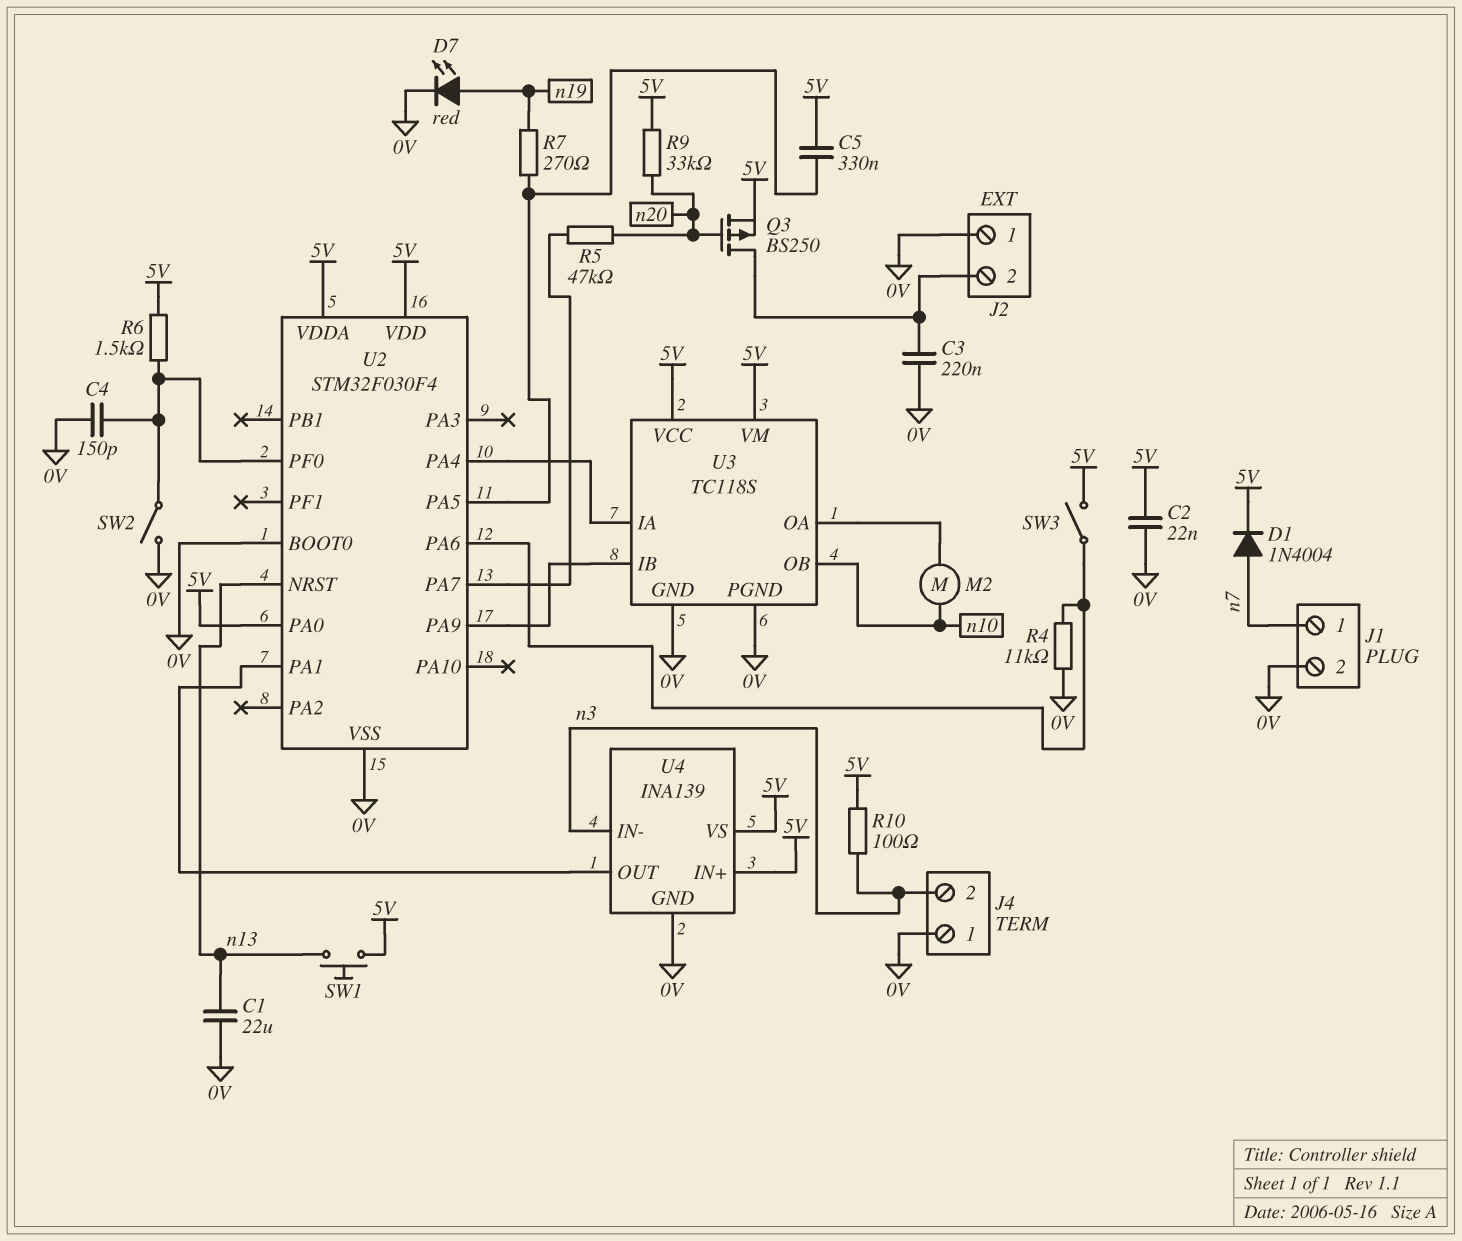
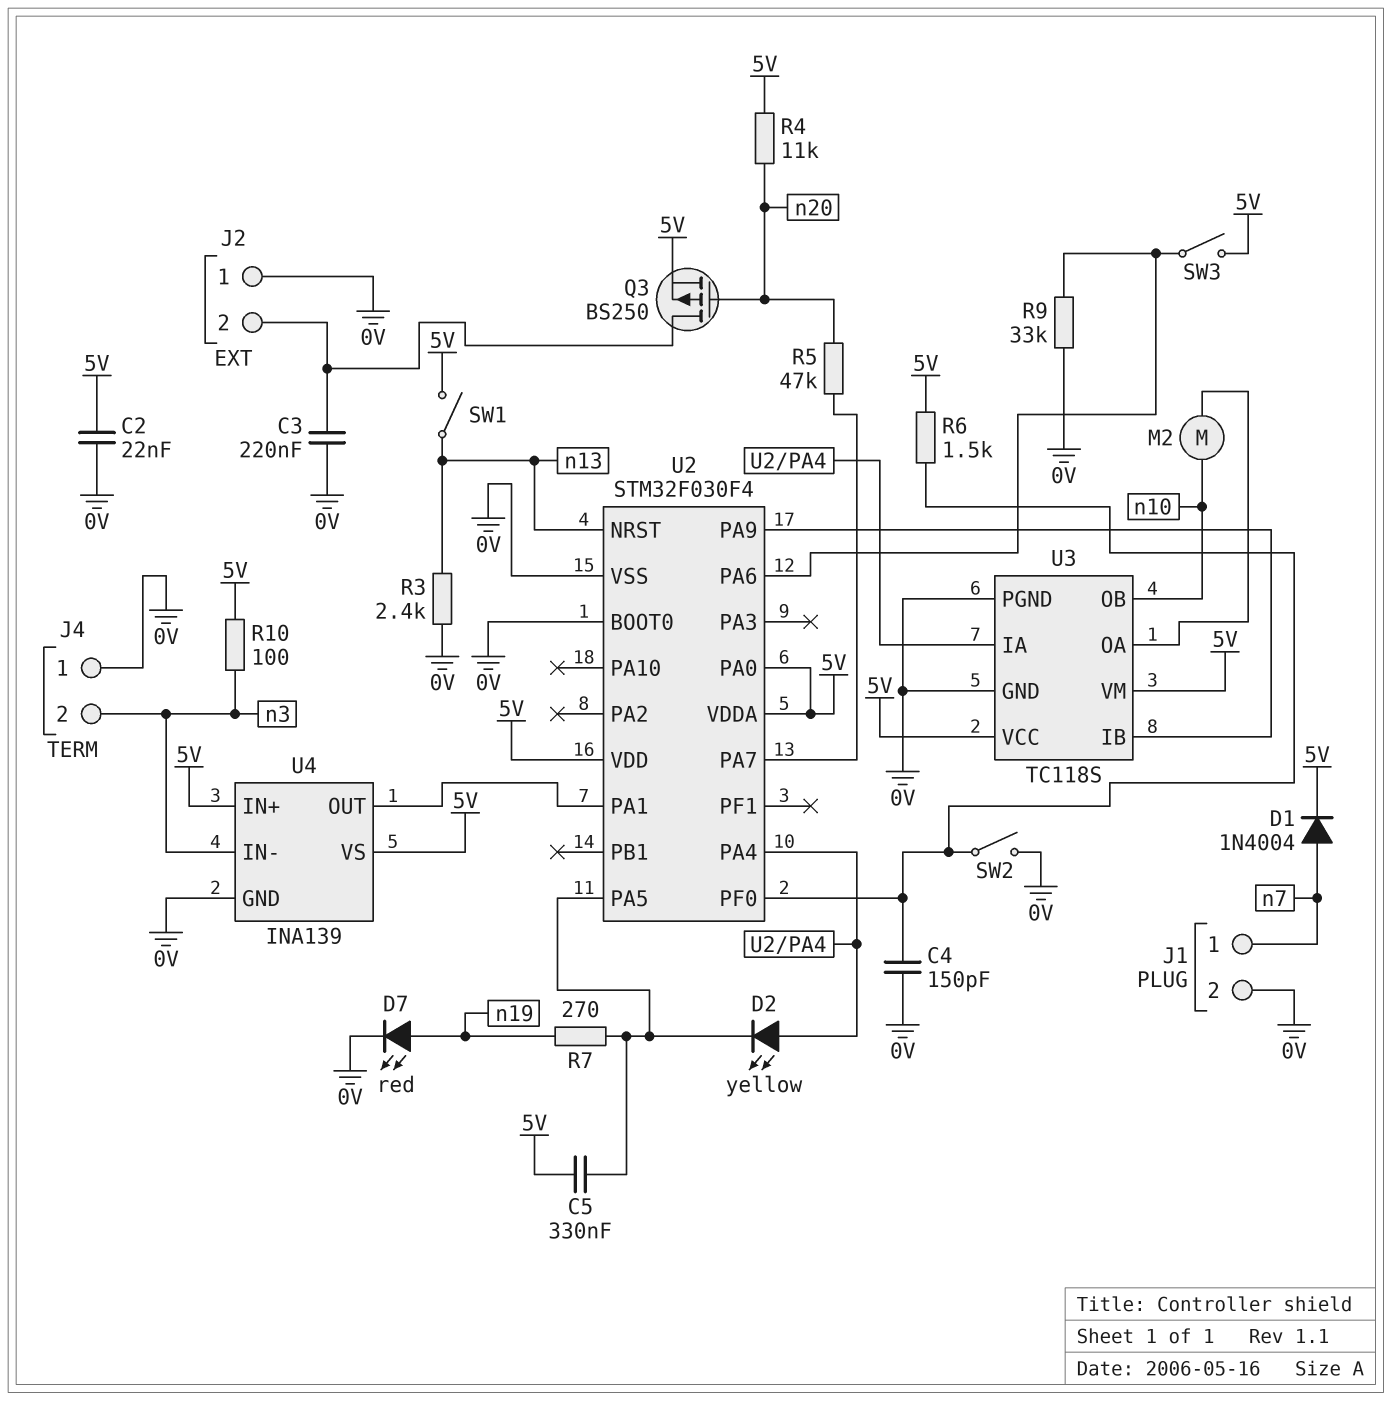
C1: 22uF (0V, n13) -> none
D2: none -> LED yellow (A U2/PA4, K U2/PA5)
R3: none -> 2.4k (0V, n13)
R4: 11k (0V, U2/PA6) -> 11k (5V, n20)
R9: 33k (5V, n20) -> 33k (0V, U2/PA6)
SW1: button (5V, n13) -> switch (5V, n13)

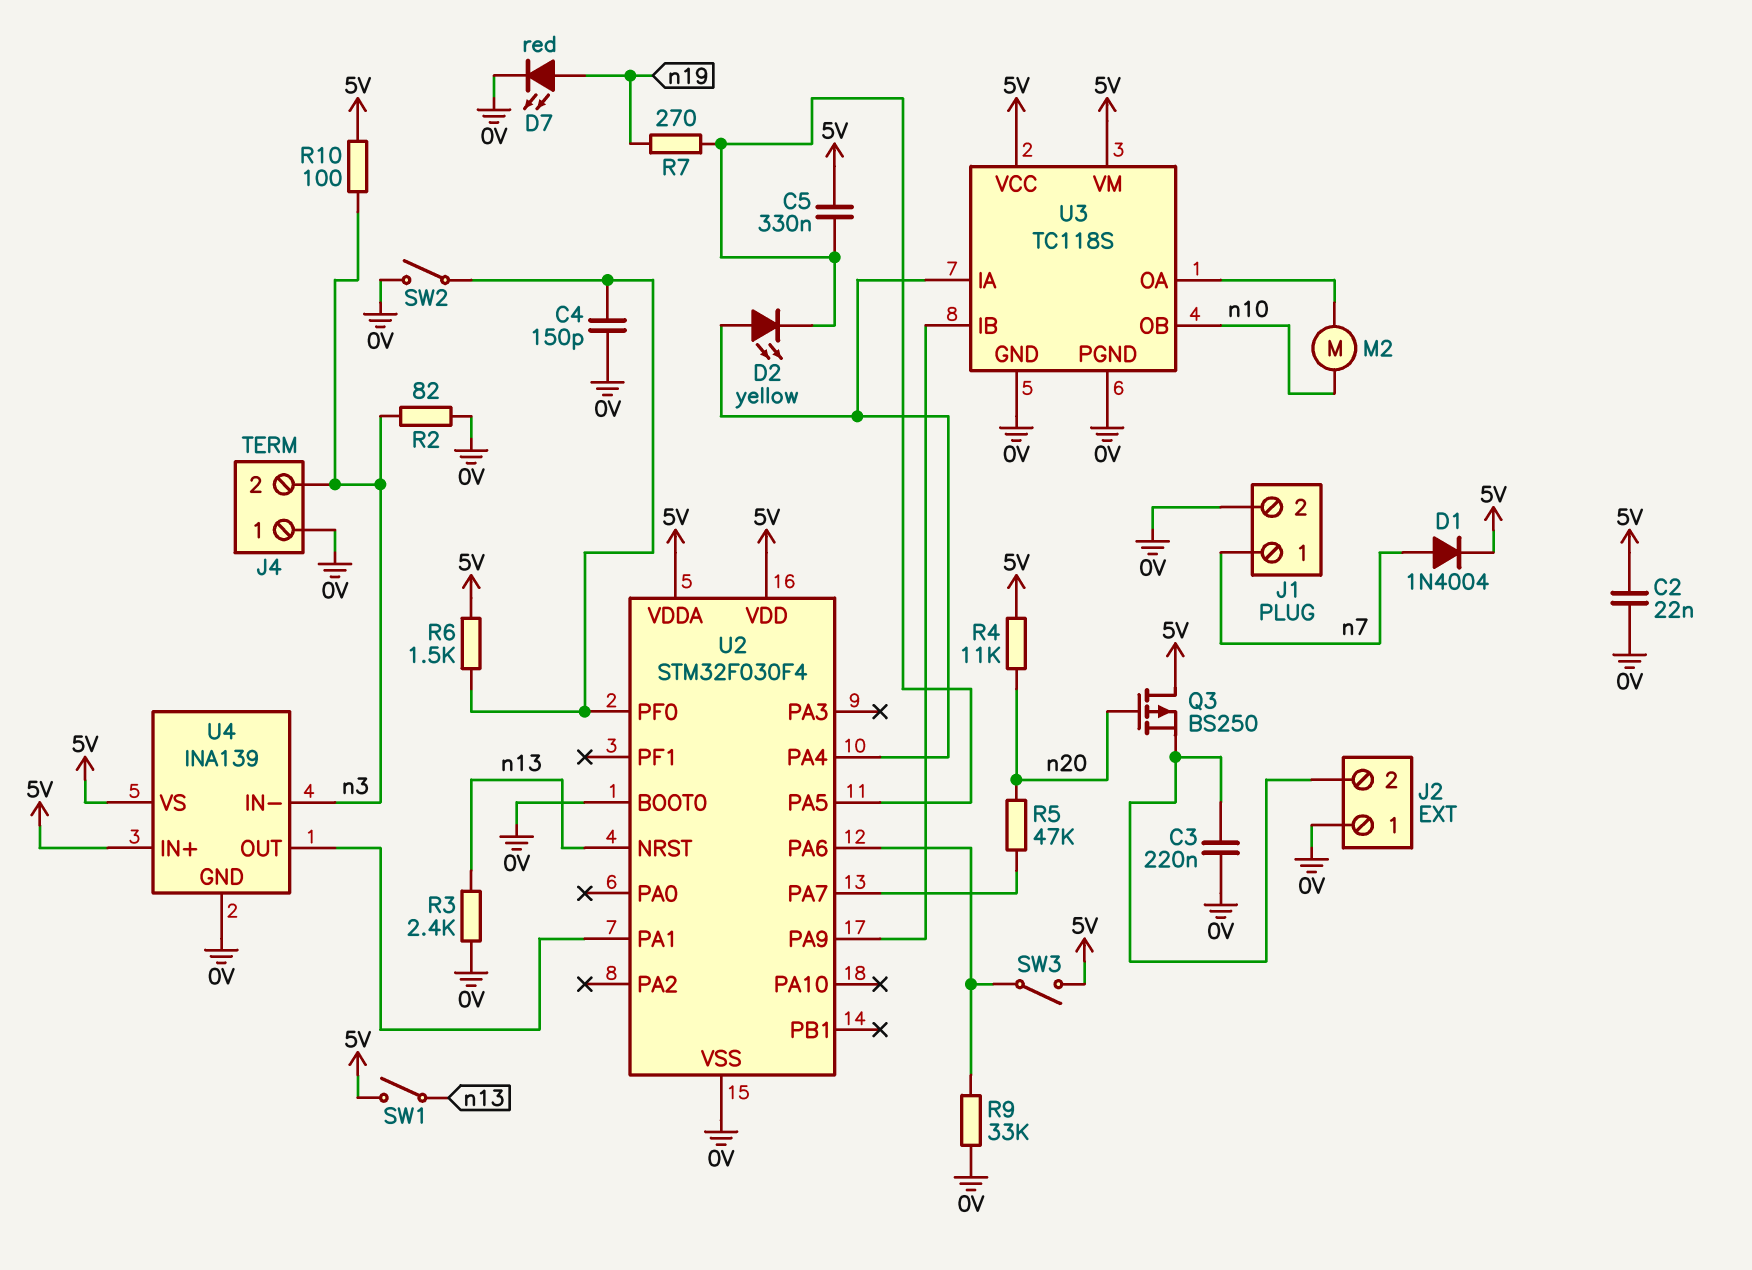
Q3: PMOS BS250 (G n20, D J2/2, S 5V) -> PMOS BS250 (G n20, D 5V, S J2/2)
R2: none -> 82 (0V, n3)
U2 pin PA0: 5V -> none

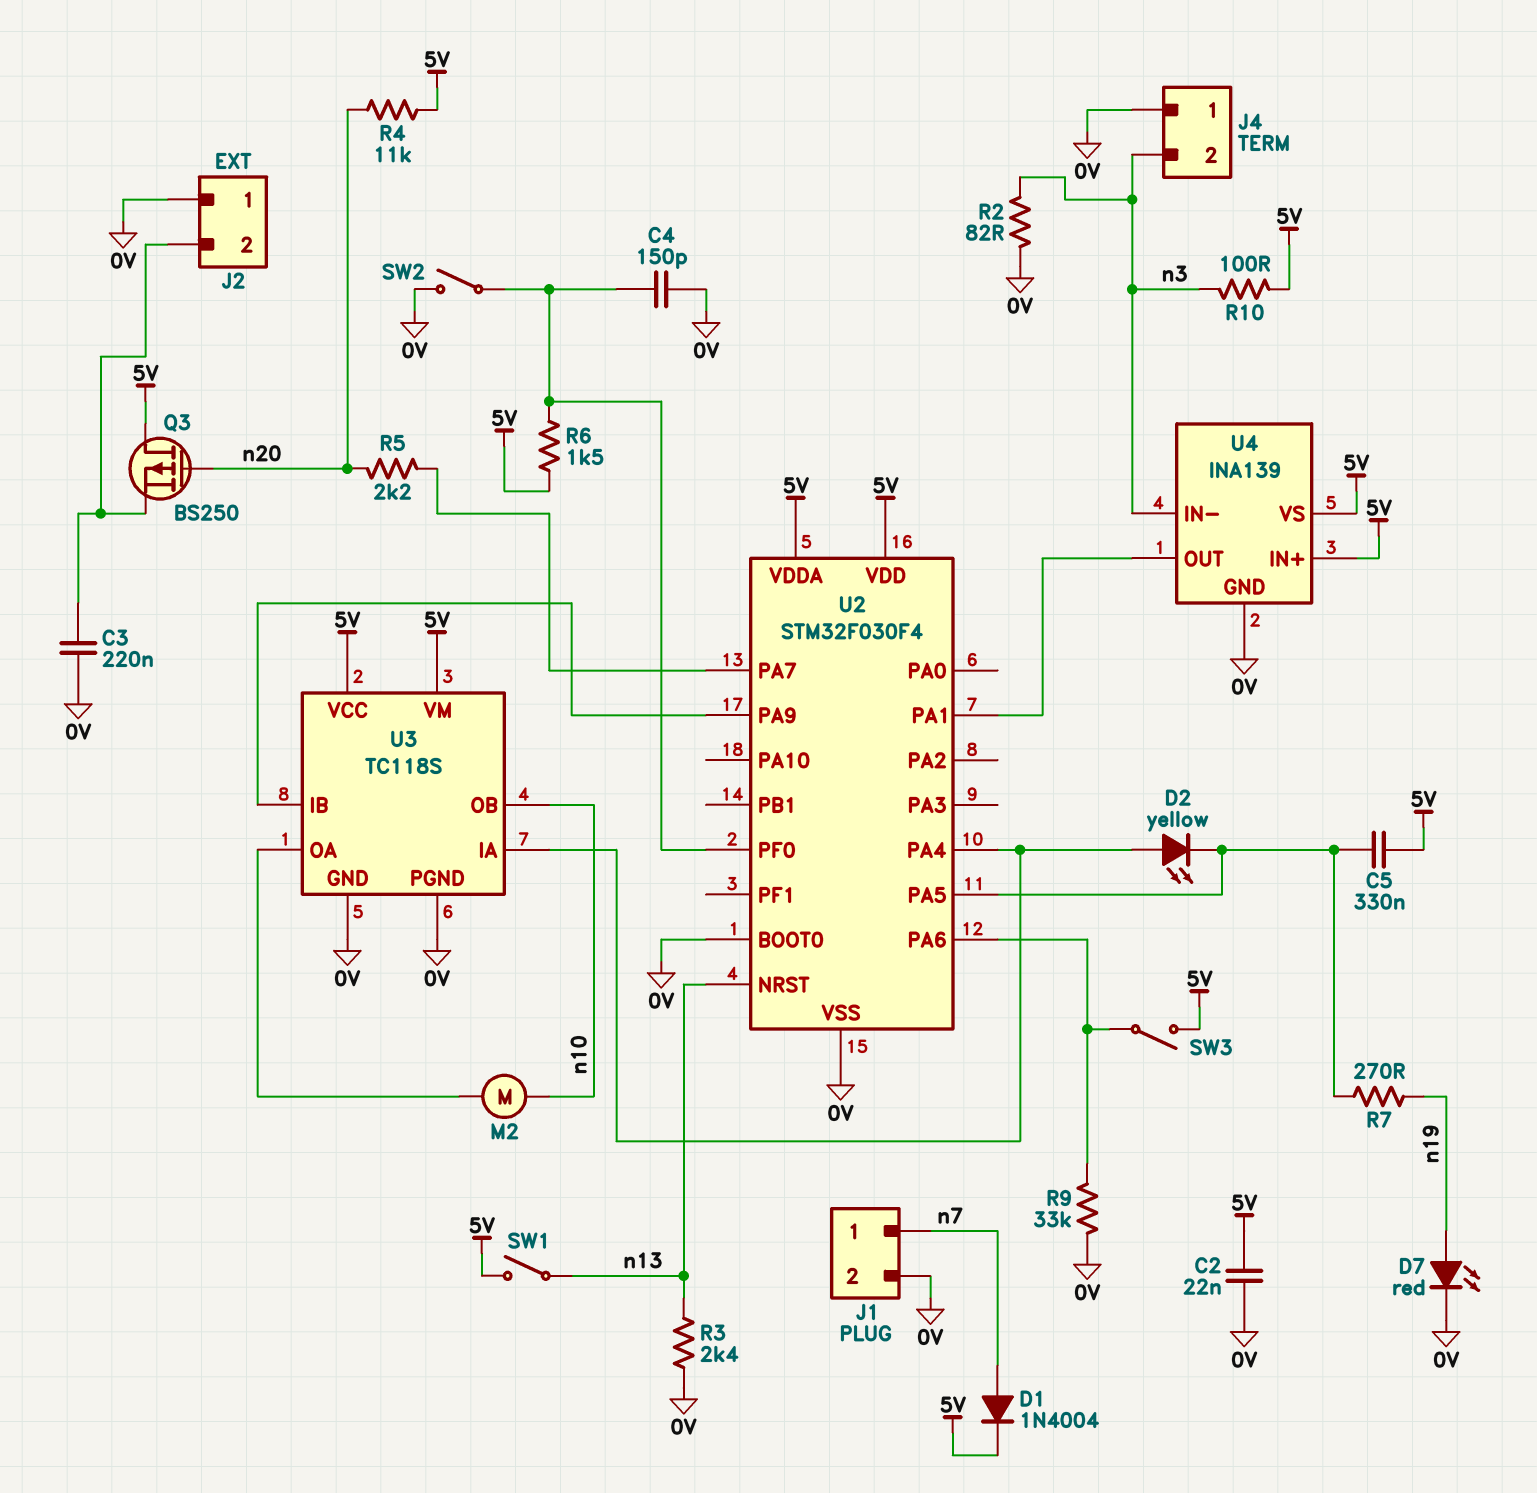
R5: 47k (U2/PA7, n20) -> 2.2k (U2/PA7, n20)

